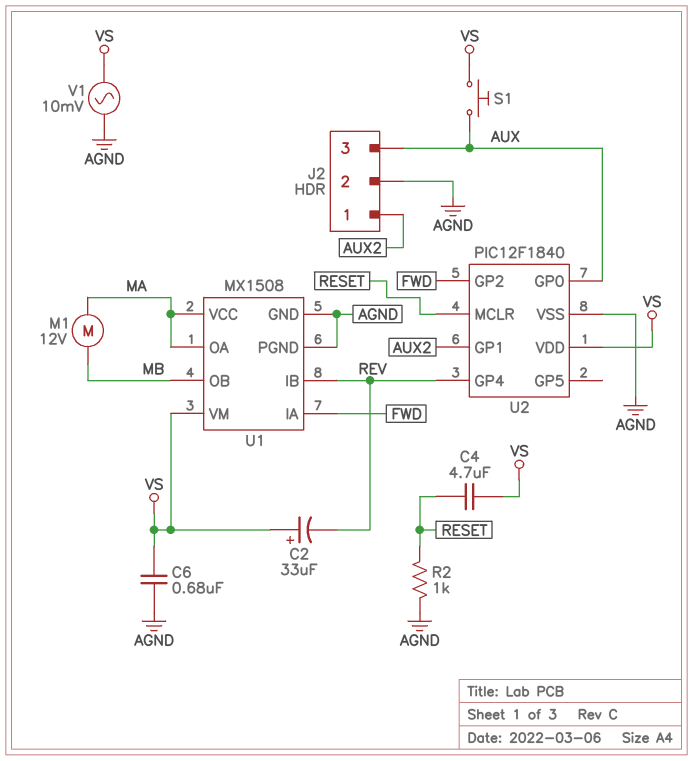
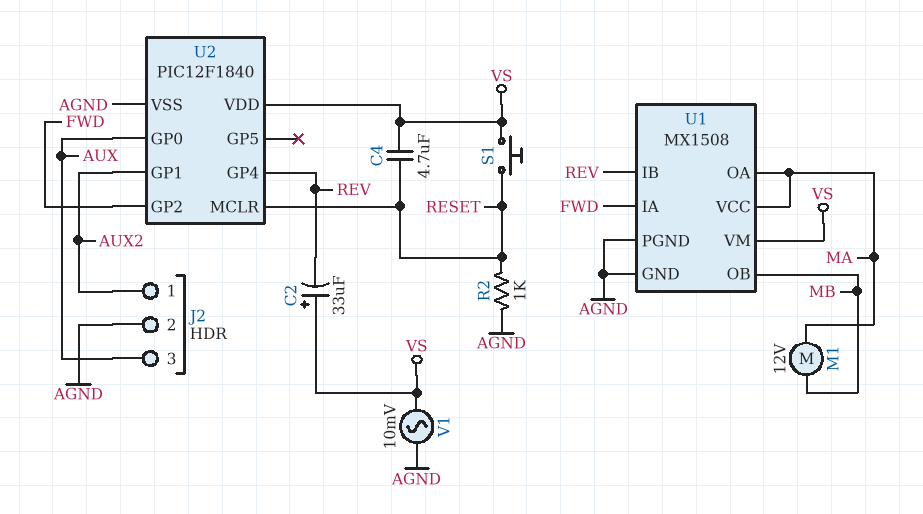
C6: 680nF (AGND, VS) -> none
S1: button (AUX, VS) -> button (RESET, VS)

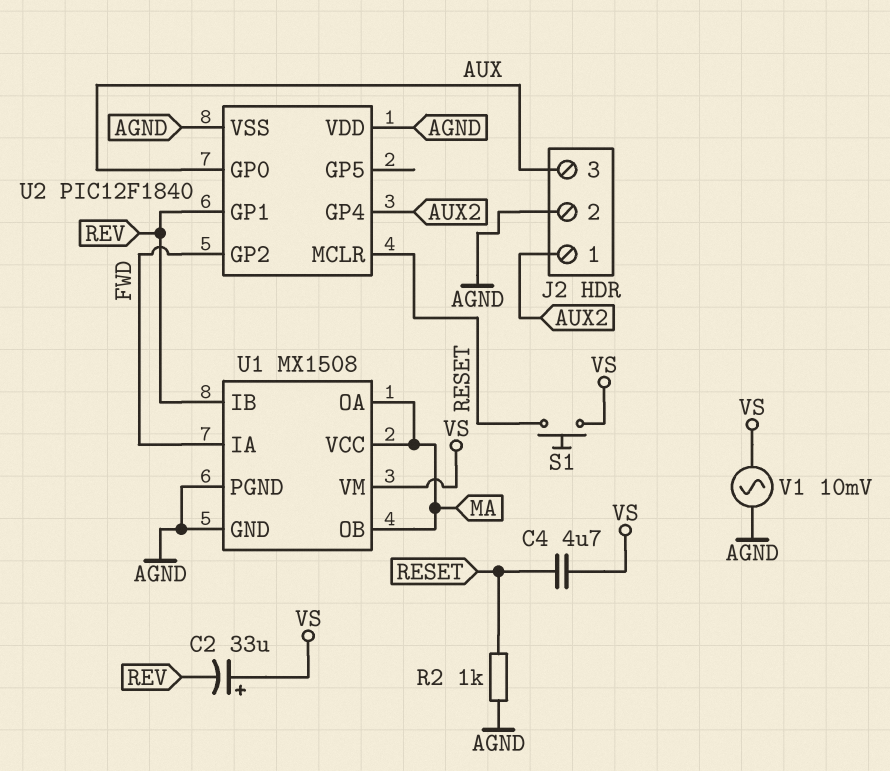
M1: motor 12V (MA, MB) -> none
U1 pin OB: MB -> MA
U2 pin GP1: AUX2 -> REV
U2 pin GP4: REV -> AUX2
U2 pin VDD: VS -> AGND

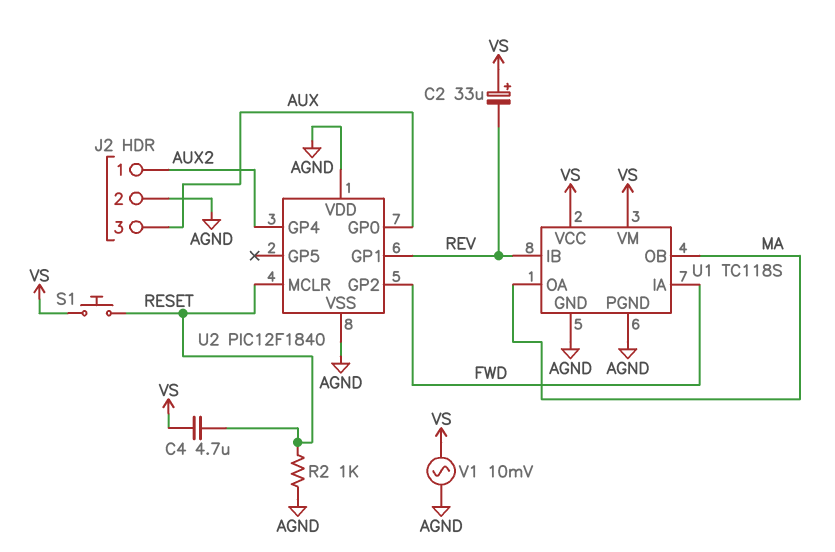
U1: MX1508 -> TC118S
U1 pin VCC: MA -> VS

